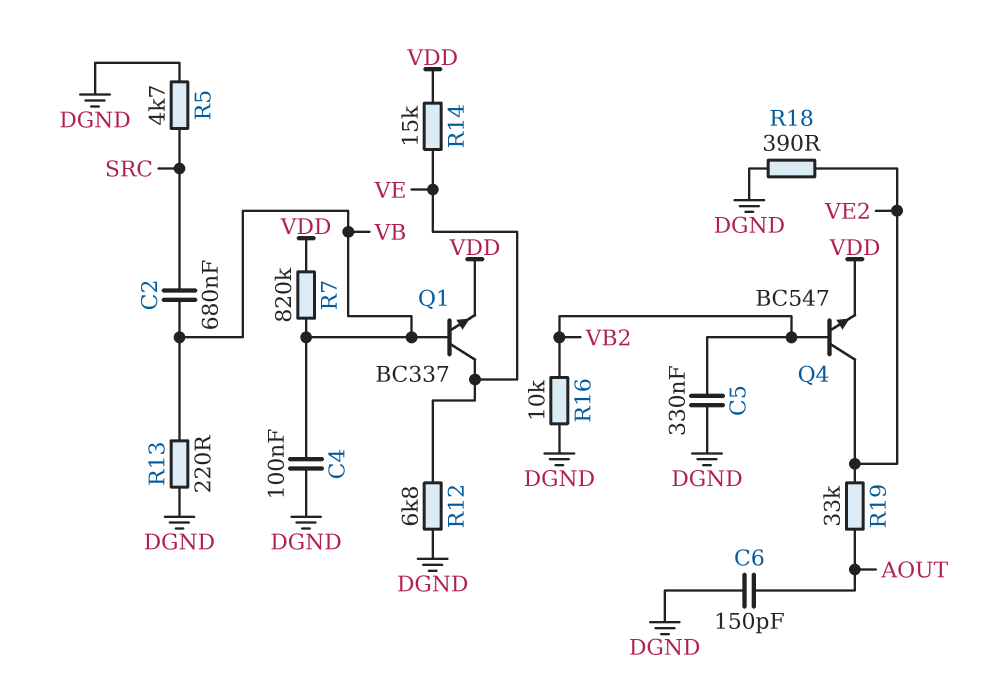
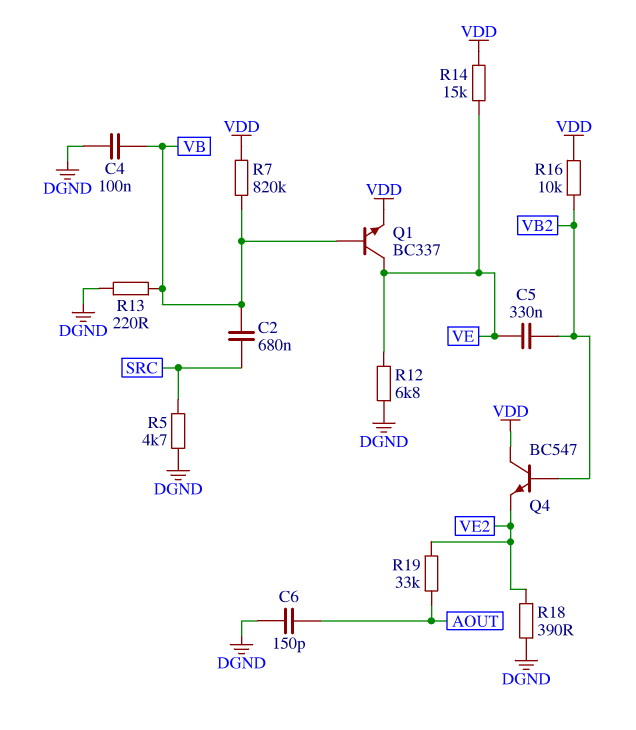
C5: 330nF (DGND, VB2) -> 330nF (VB2, VE)
Q4: NPN BC547 (B VB2, C VE2, E VDD) -> NPN BC547 (B VB2, C VDD, E VE2)
R16: 10k (DGND, VB2) -> 10k (VB2, VDD)

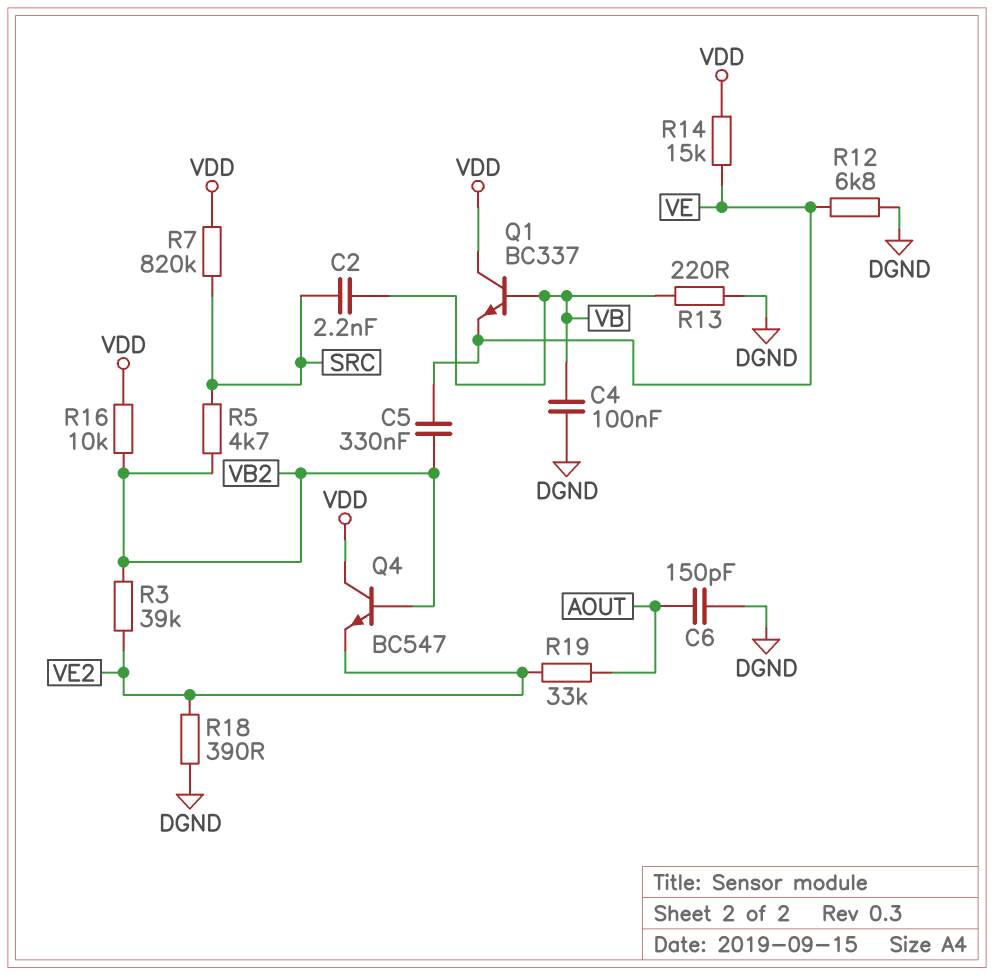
C2: 680nF (SRC, VB) -> 2.2nF (SRC, VB)
Q1: NPN BC337 (B VB, C VE, E VDD) -> NPN BC337 (B VB, C VDD, E VE)
R3: none -> 39k (VB2, VE2)
R5: 4.7k (DGND, SRC) -> 4.7k (SRC, VB2)
R7: 820k (VB, VDD) -> 820k (SRC, VDD)

